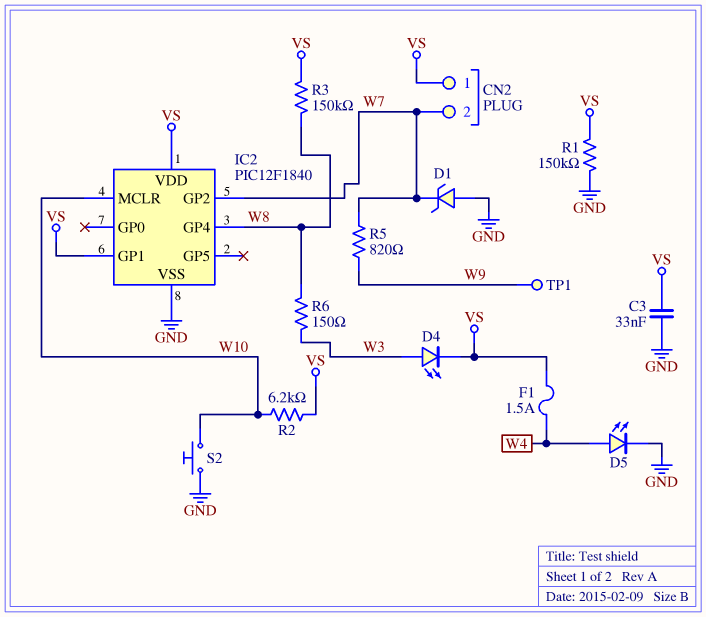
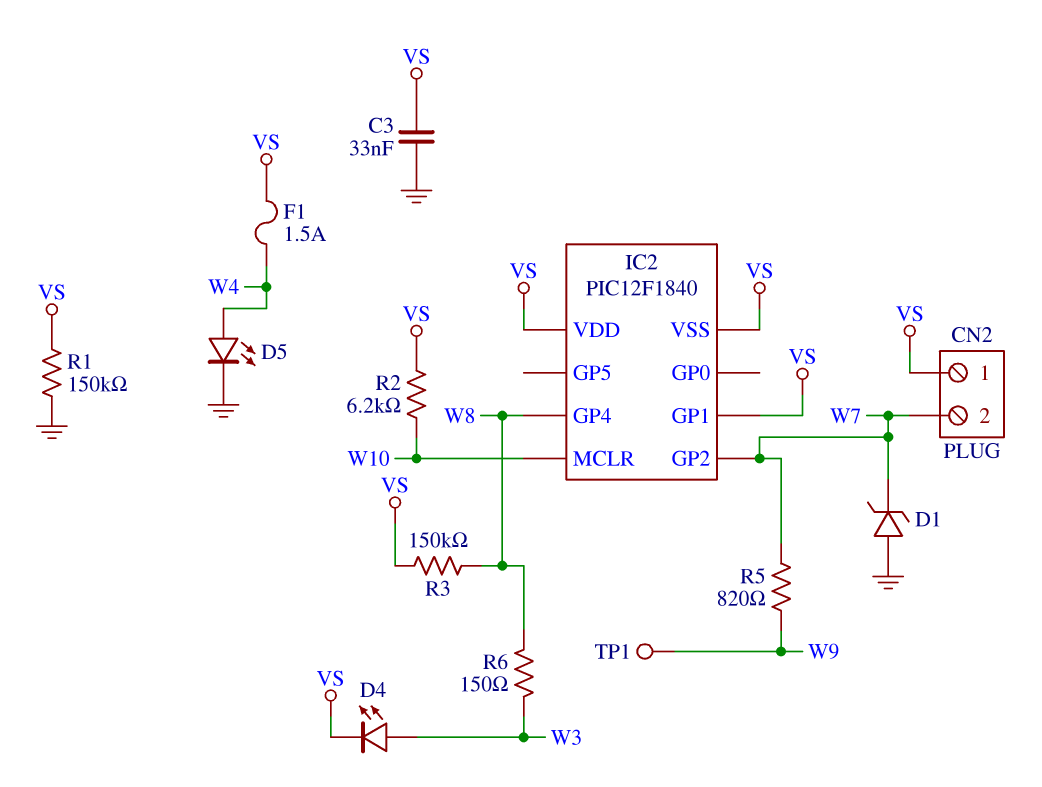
IC2 pin VSS: GND -> VS
S2: button (GND, W10) -> none

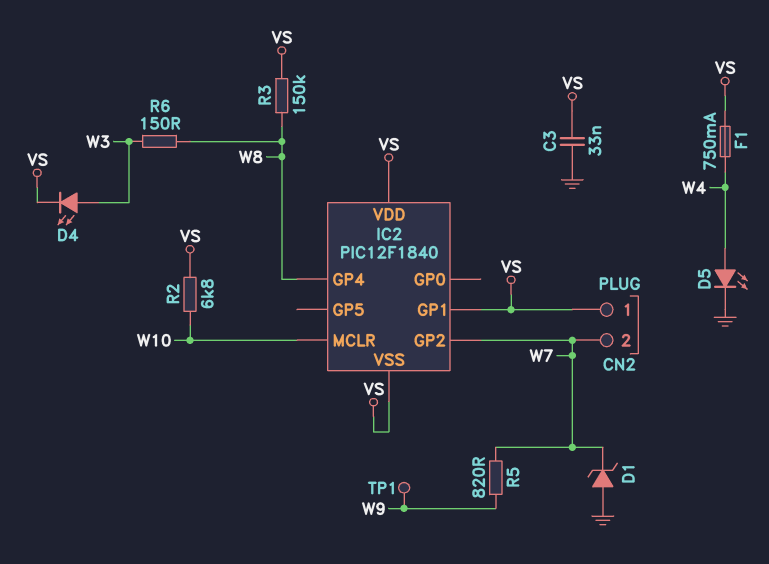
F1: 1.5A (VS, W4) -> 750mA (VS, W4)
R1: 150k (GND, VS) -> none
R2: 6.2k (VS, W10) -> 6.8k (VS, W10)

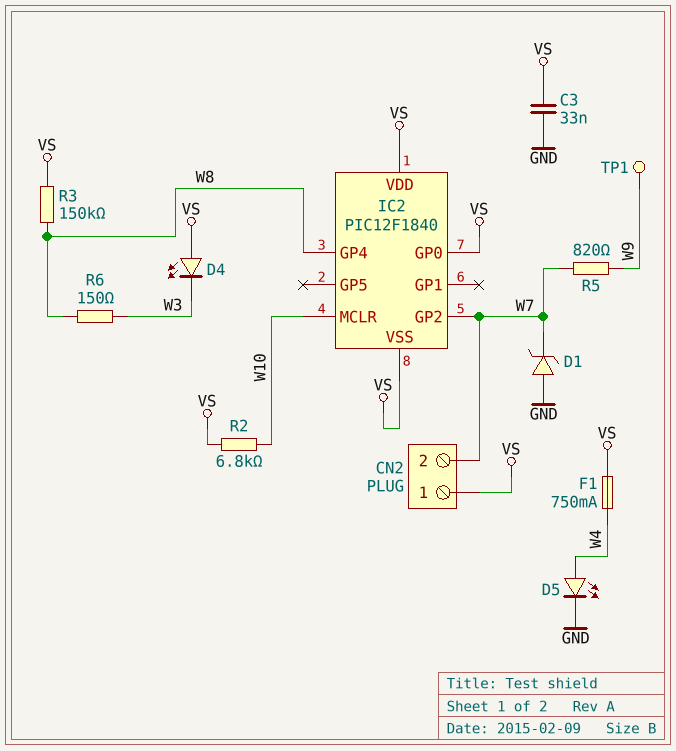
D4: LED (A W3, K VS) -> LED (A VS, K W3)
IC2 pin GP0: none -> VS
IC2 pin GP1: VS -> none

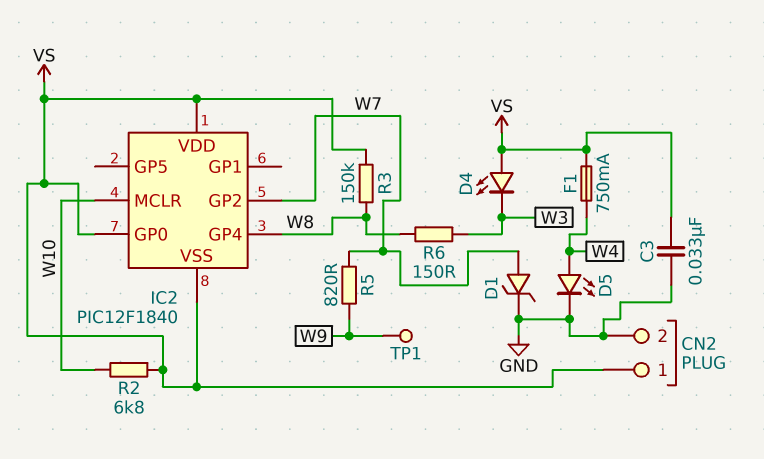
CN2 pin 2: W7 -> GND
D1: zener (A GND, K W7) -> zener (A W7, K GND)

